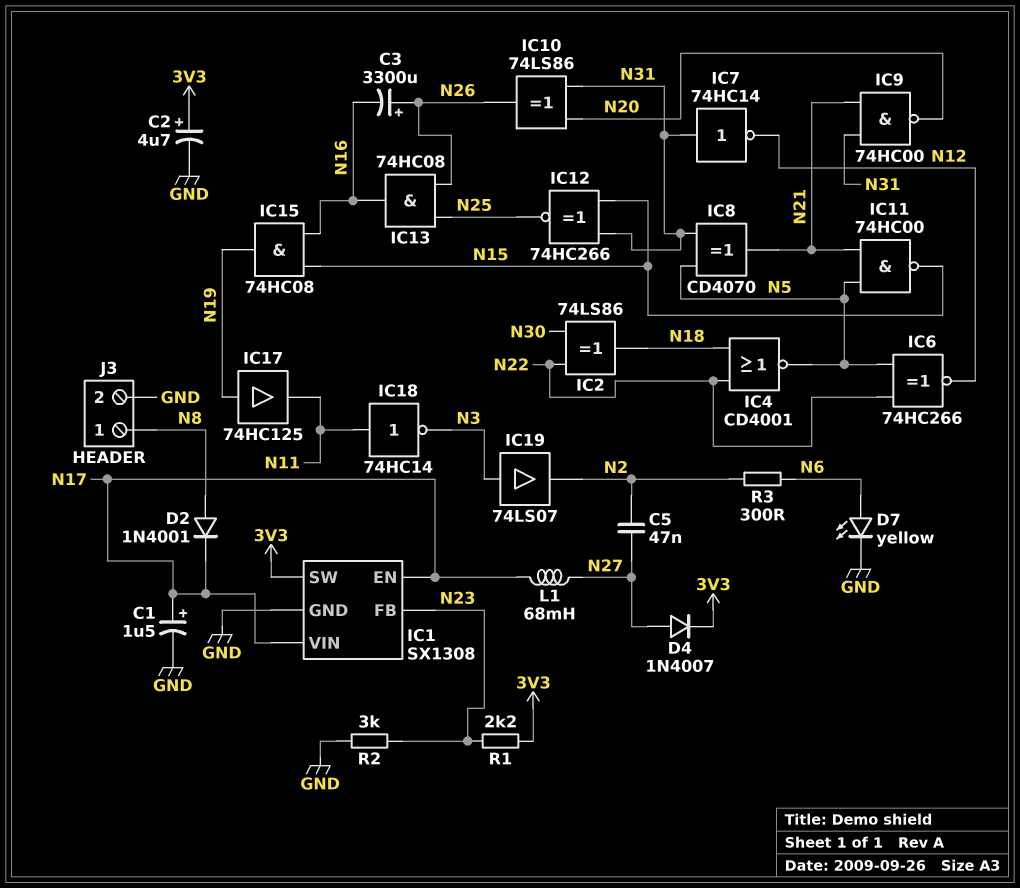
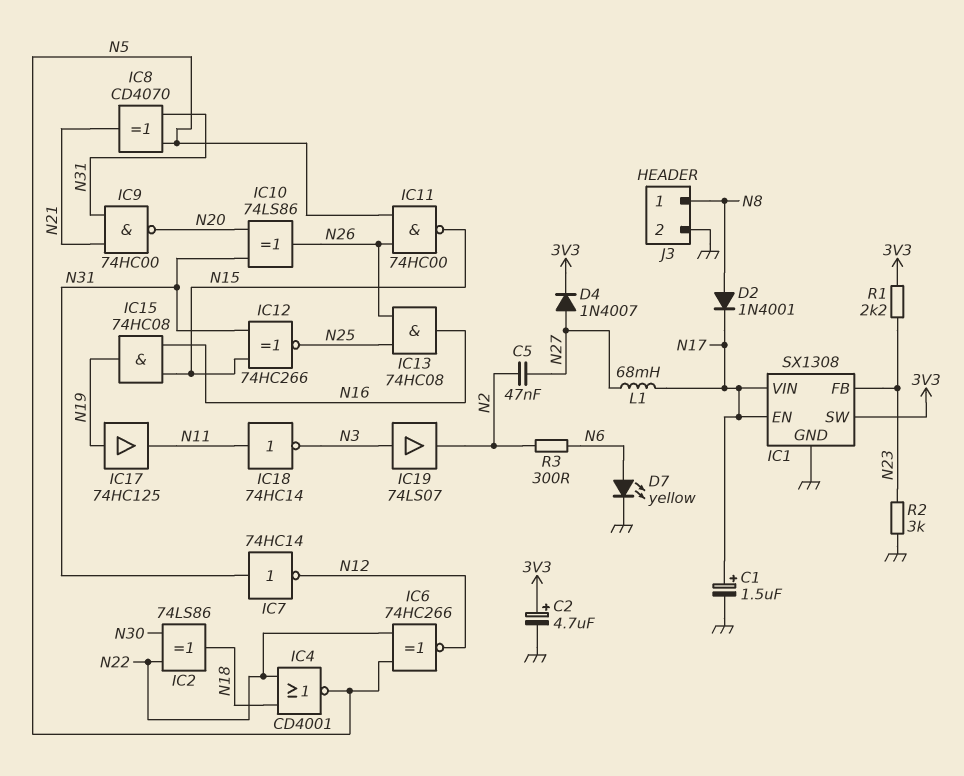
C3: 3300uF (plus N26, minus N16) -> none
IC11: NAND 74HC00 (in N5, in N21, out N15) -> NAND 74HC00 (in N5, in N26, out N15)

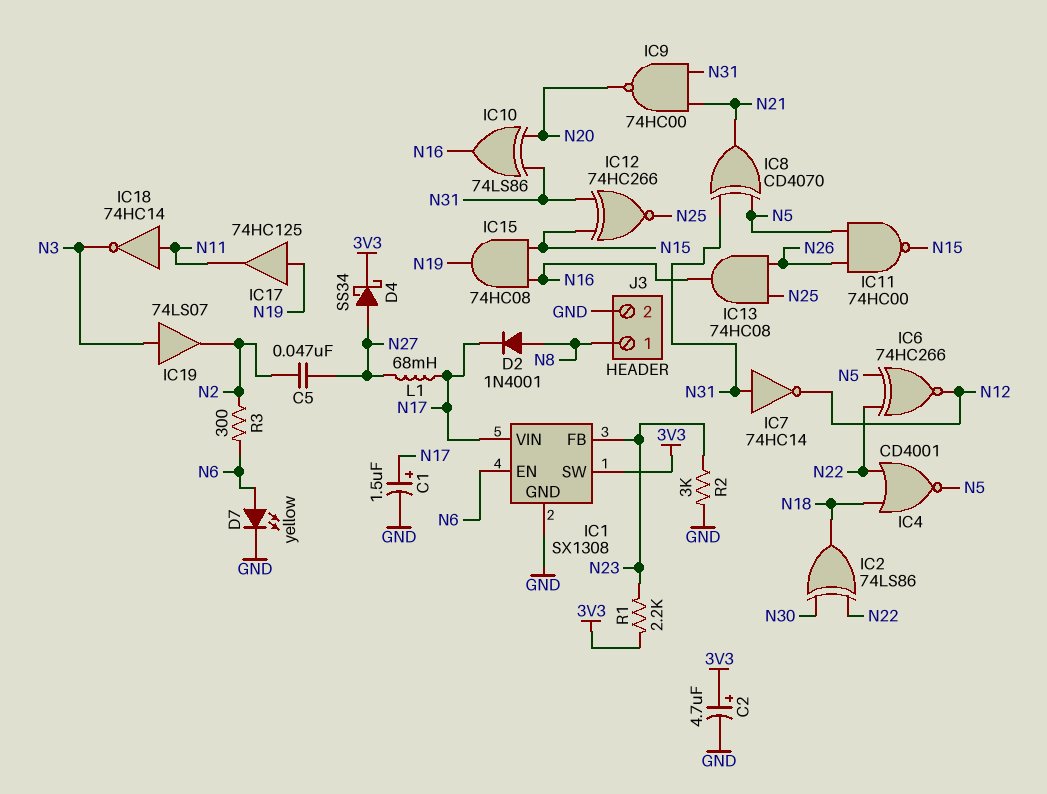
D4: diode 1N4007 (A N27, K 3V3) -> schottky SS34 (A N27, K 3V3)
IC1 pin EN: N17 -> N6
IC10: XOR 74LS86 (in N20, in N31, out N26) -> XOR 74LS86 (in N20, in N31, out N16)

